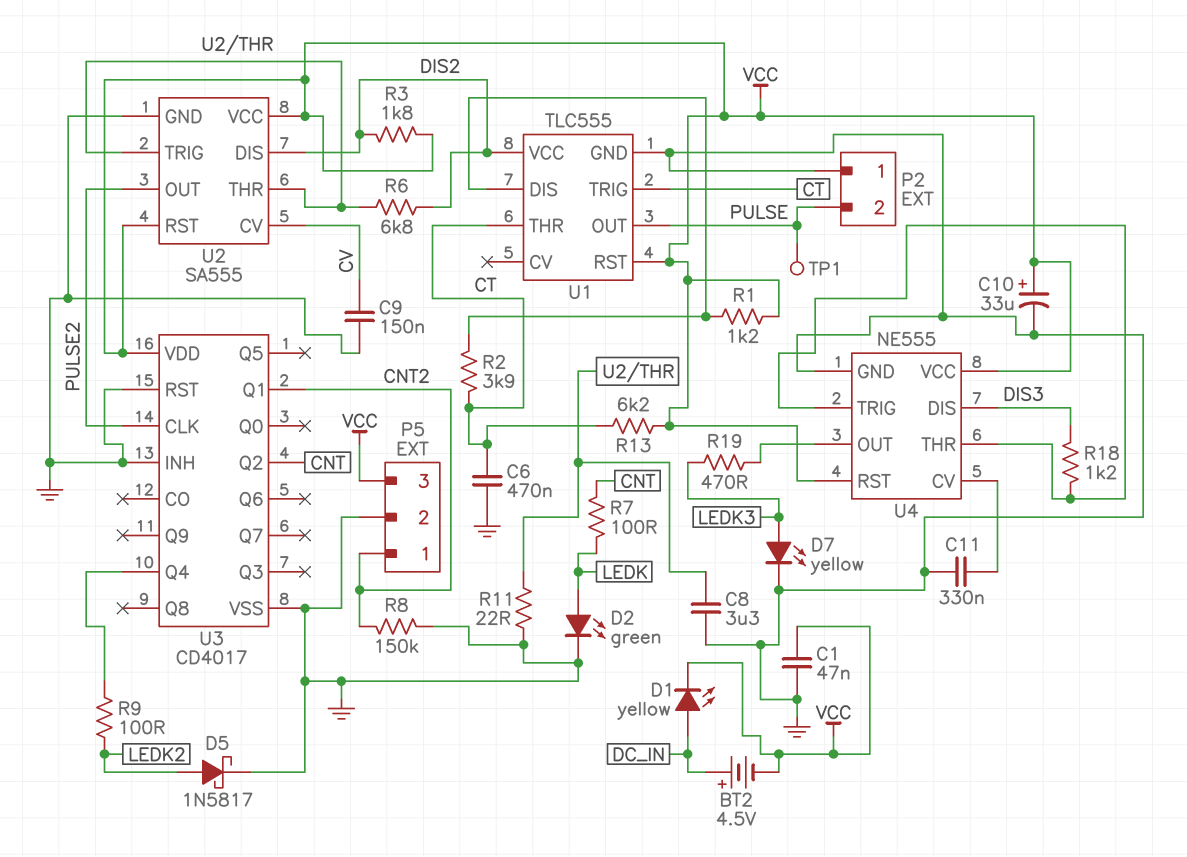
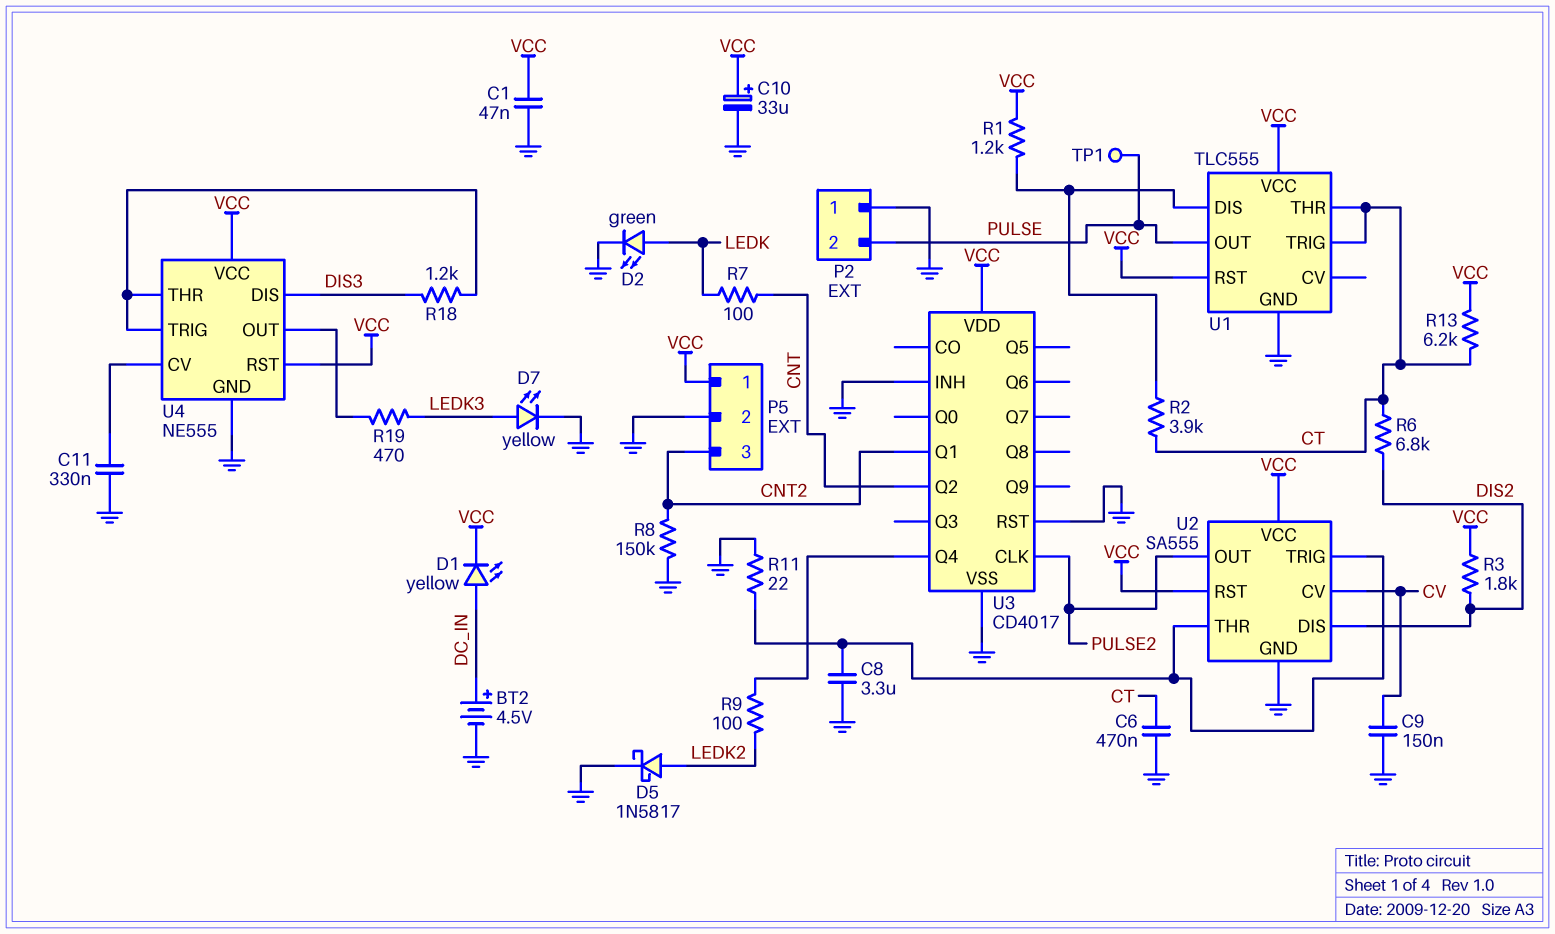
BT2: 4.5V (plus DC_IN, minus VCC) -> 4.5V (plus DC_IN, minus GND)
P5 pin 1: CNT2 -> VCC
P5 pin 3: VCC -> CNT2
R6: 6.8k (DIS2, U2/THR) -> 6.8k (CT, DIS2)
U1 pin VCC: DIS2 -> VCC

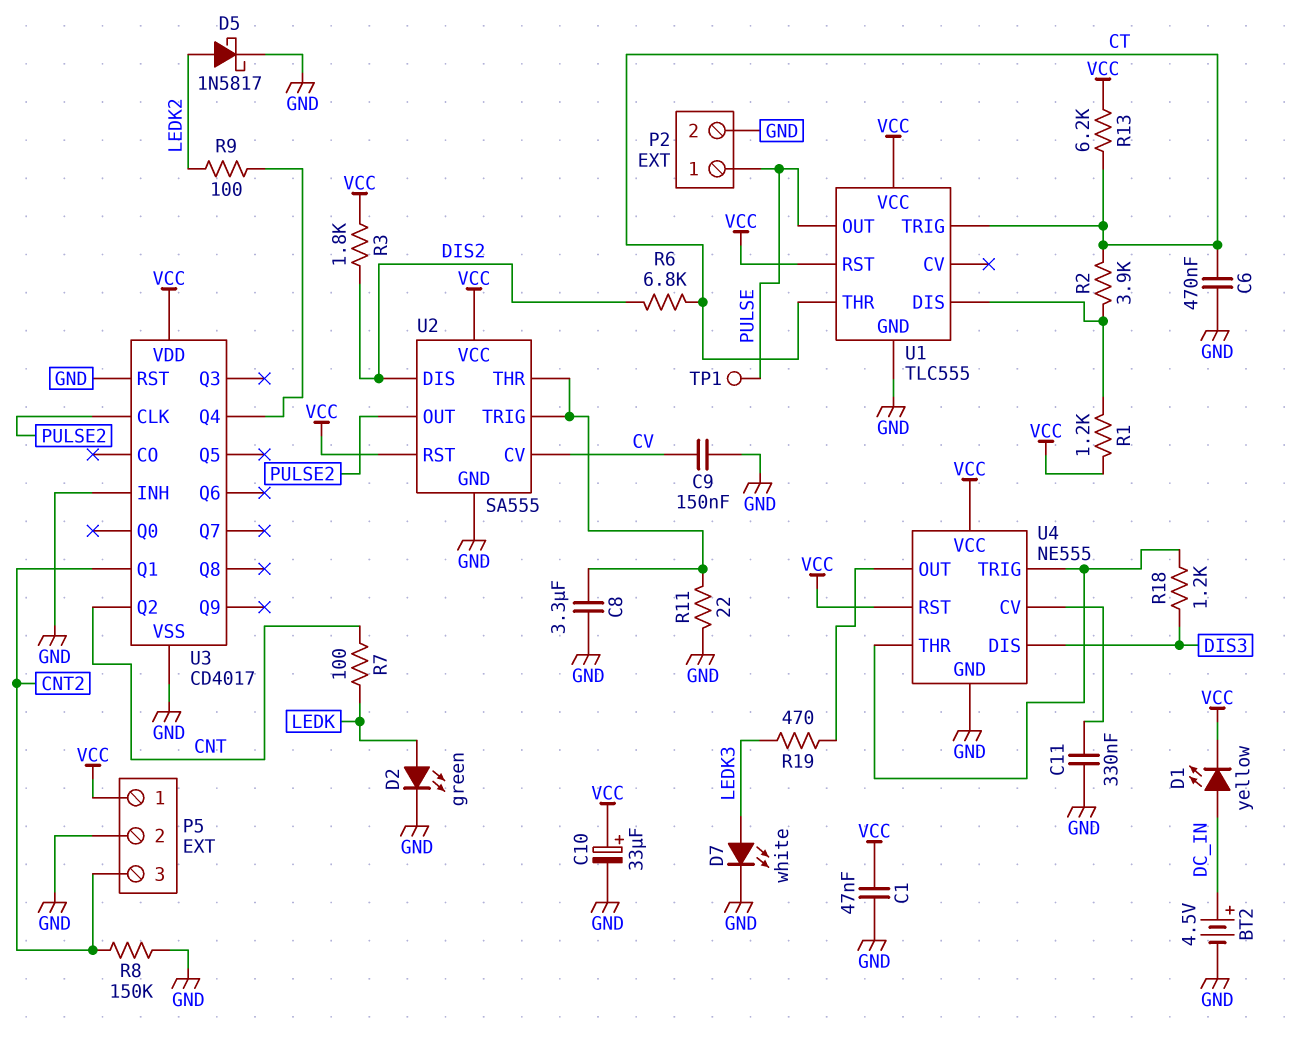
D7: LED yellow (A LEDK3, K GND) -> LED white (A LEDK3, K GND)
P2 pin 1: GND -> PULSE
P2 pin 2: PULSE -> GND

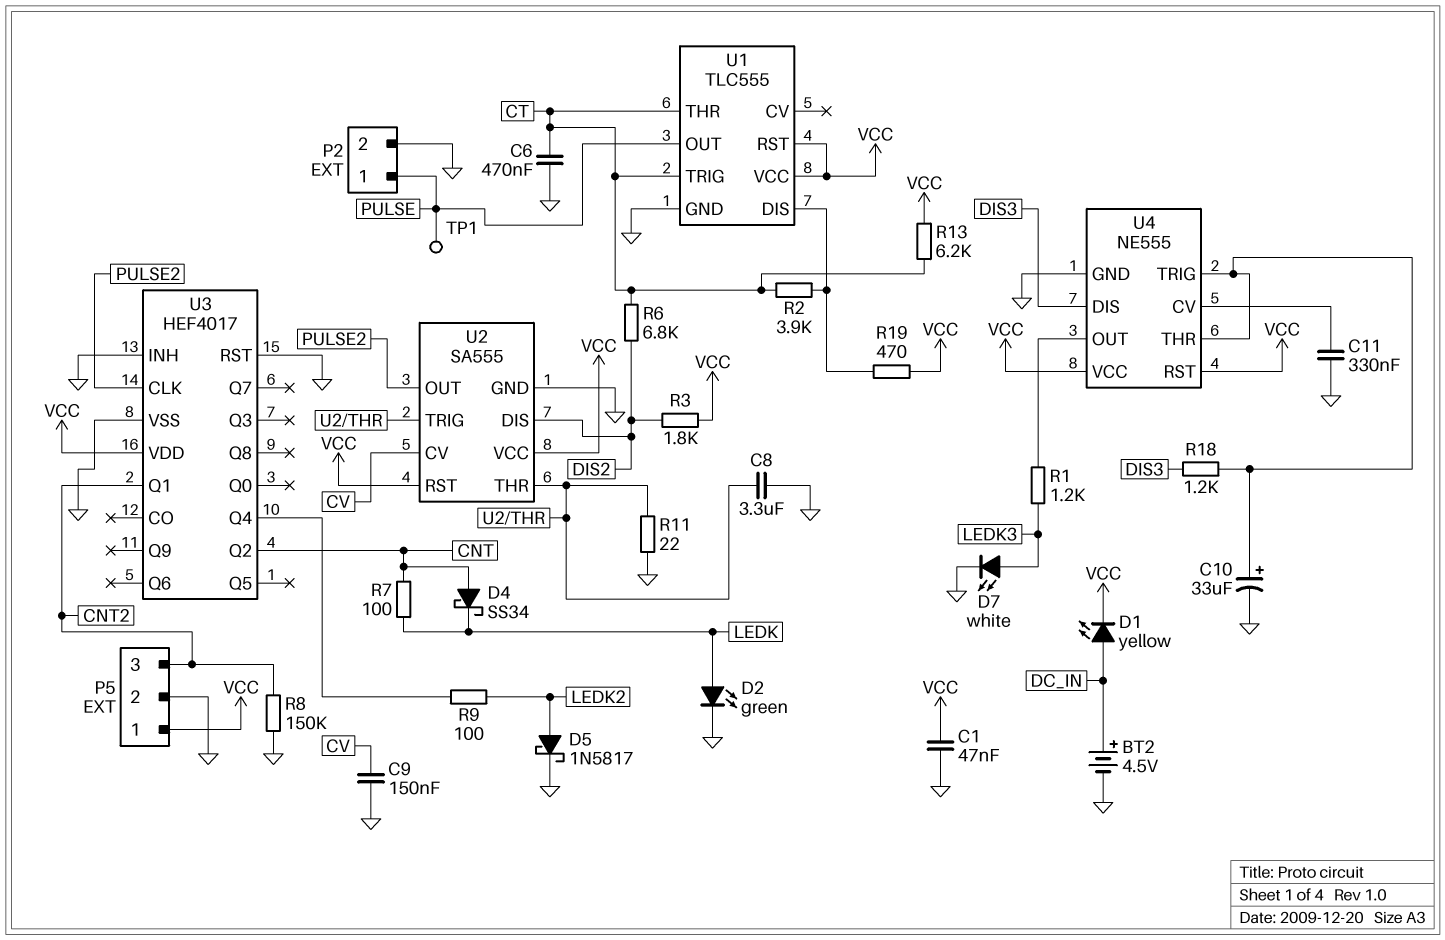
C10: 33uF (plus VCC, minus GND) -> 33uF (plus U4/THR, minus GND)
D4: none -> schottky SS34 (A CNT, K LEDK)
R1: 1.2k (U1/DIS, VCC) -> 1.2k (LEDK3, U4/OUT)
R19: 470 (LEDK3, U4/OUT) -> 470 (U1/DIS, VCC)
U3: CD4017 -> HEF4017

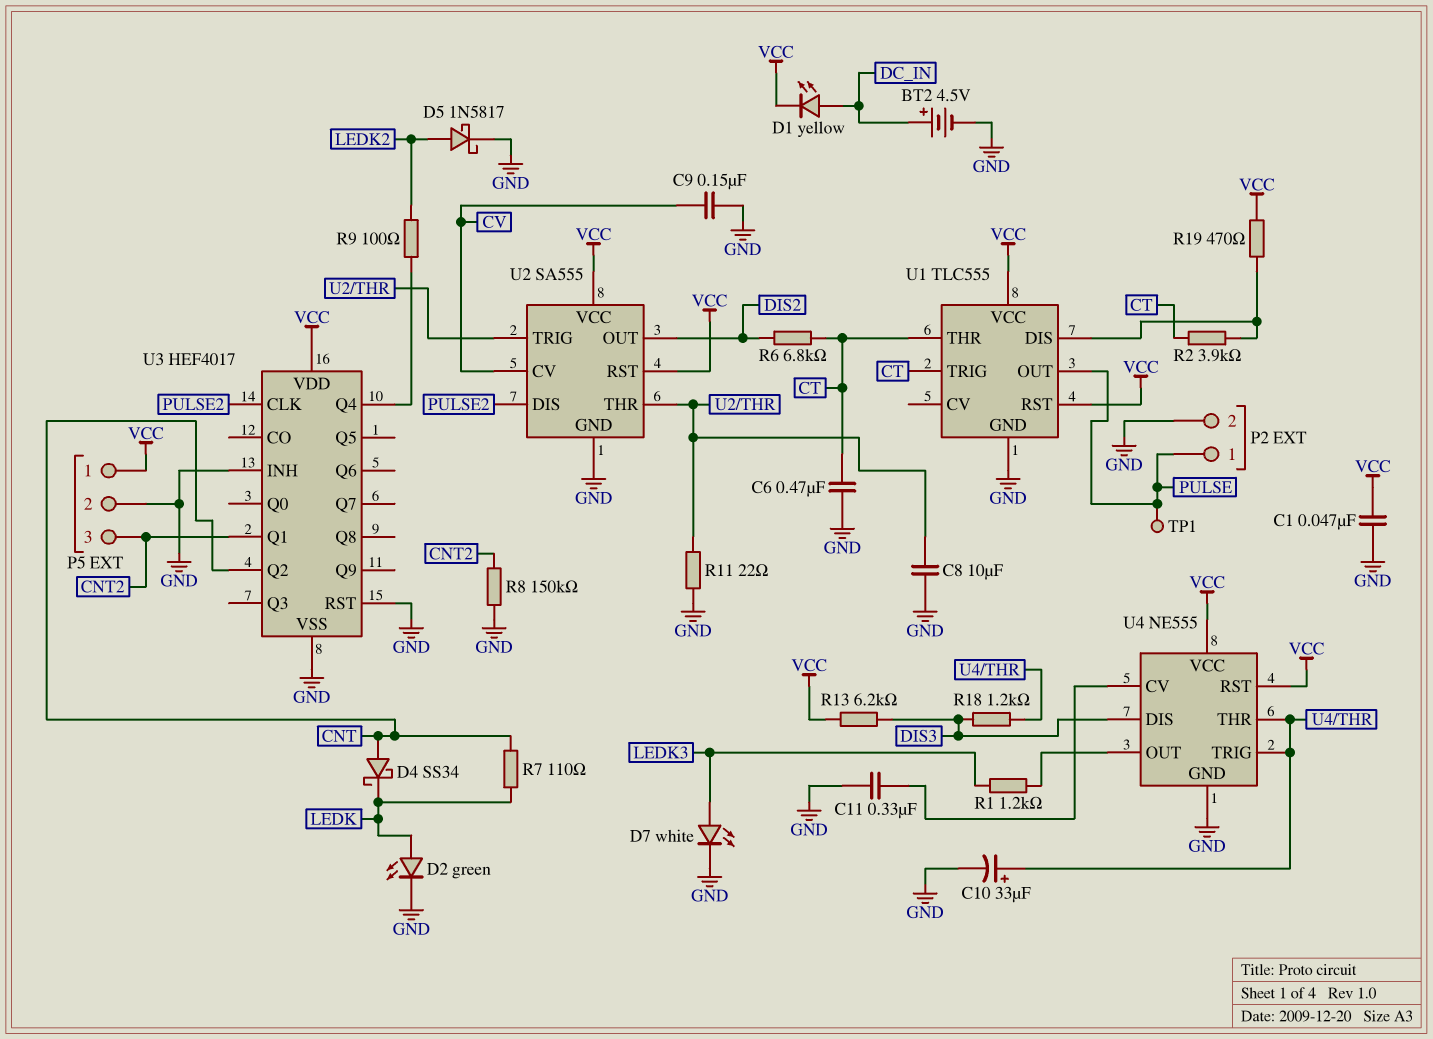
C8: 3.3uF (GND, U2/THR) -> 10uF (GND, U2/THR)
R3: 1.8k (DIS2, VCC) -> none
R7: 100 (CNT, LEDK) -> 110 (CNT, LEDK)
R13: 6.2k (CT, VCC) -> 6.2k (DIS3, VCC)
U2 pin DIS: DIS2 -> PULSE2
U2 pin OUT: PULSE2 -> DIS2

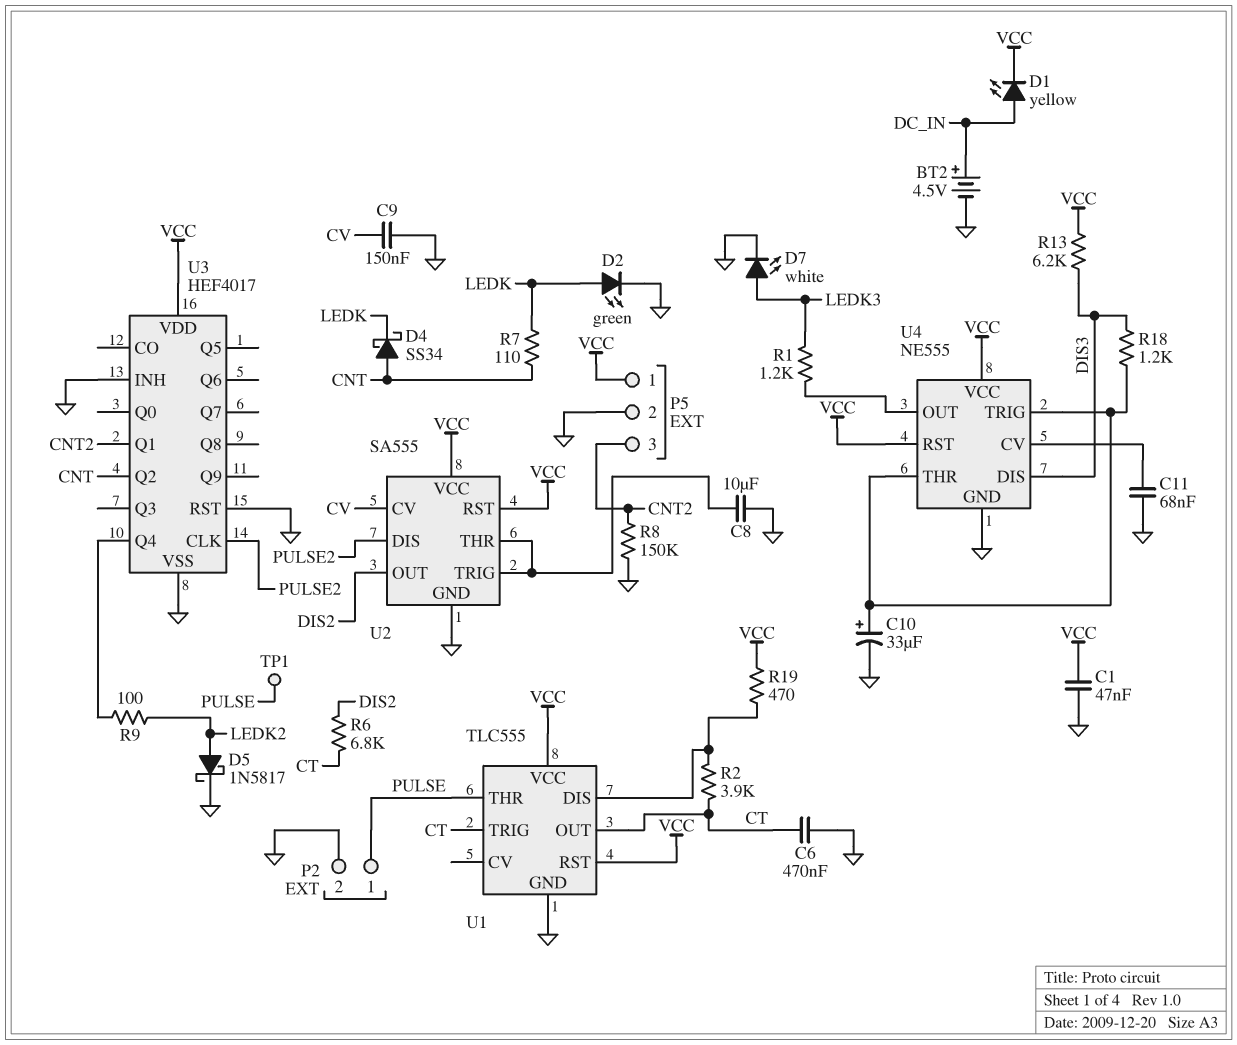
C11: 330nF (GND, U4/CV) -> 68nF (GND, U4/CV)
R11: 22 (GND, U2/THR) -> none
U1 pin OUT: PULSE -> CT
U1 pin THR: CT -> PULSE

